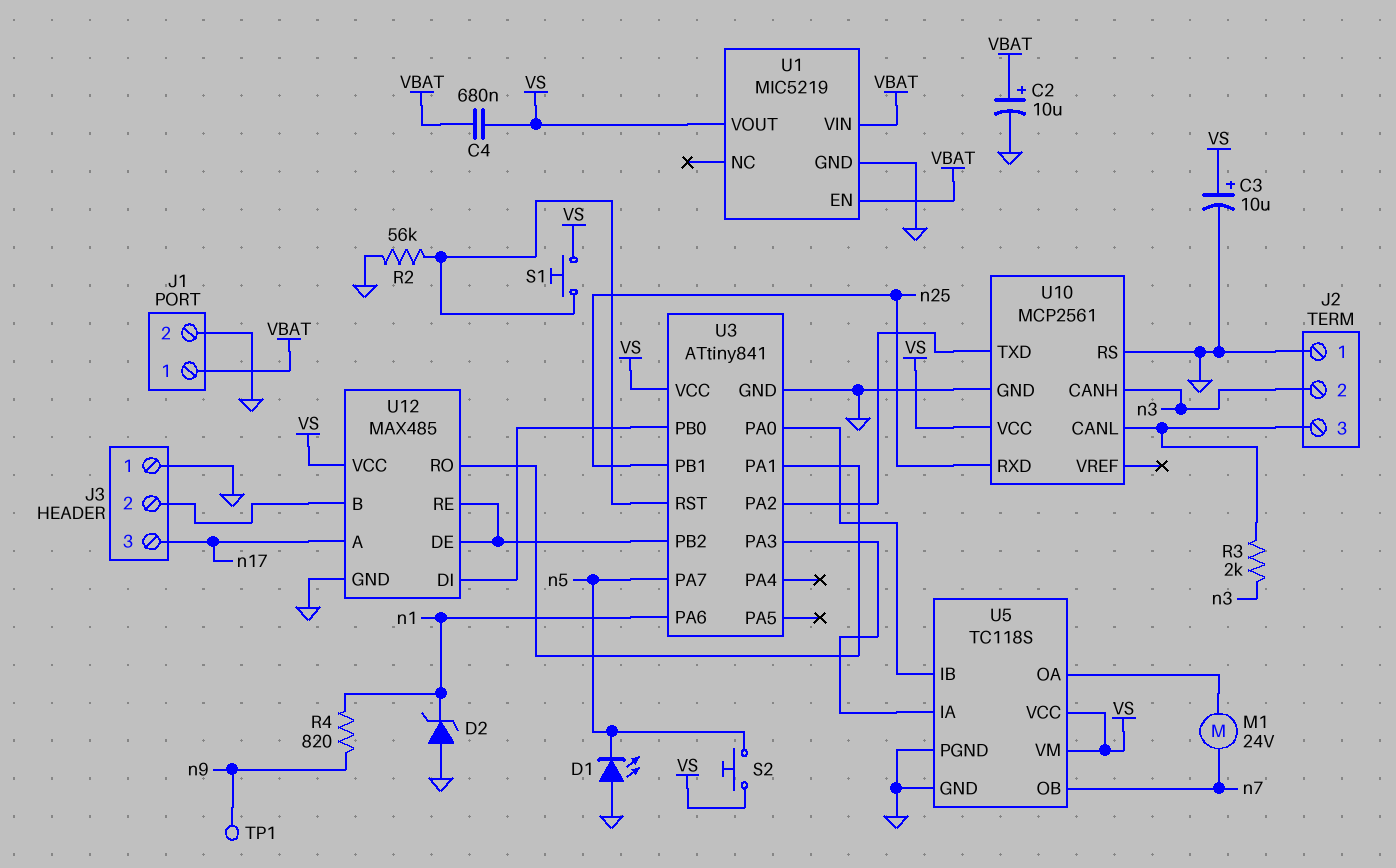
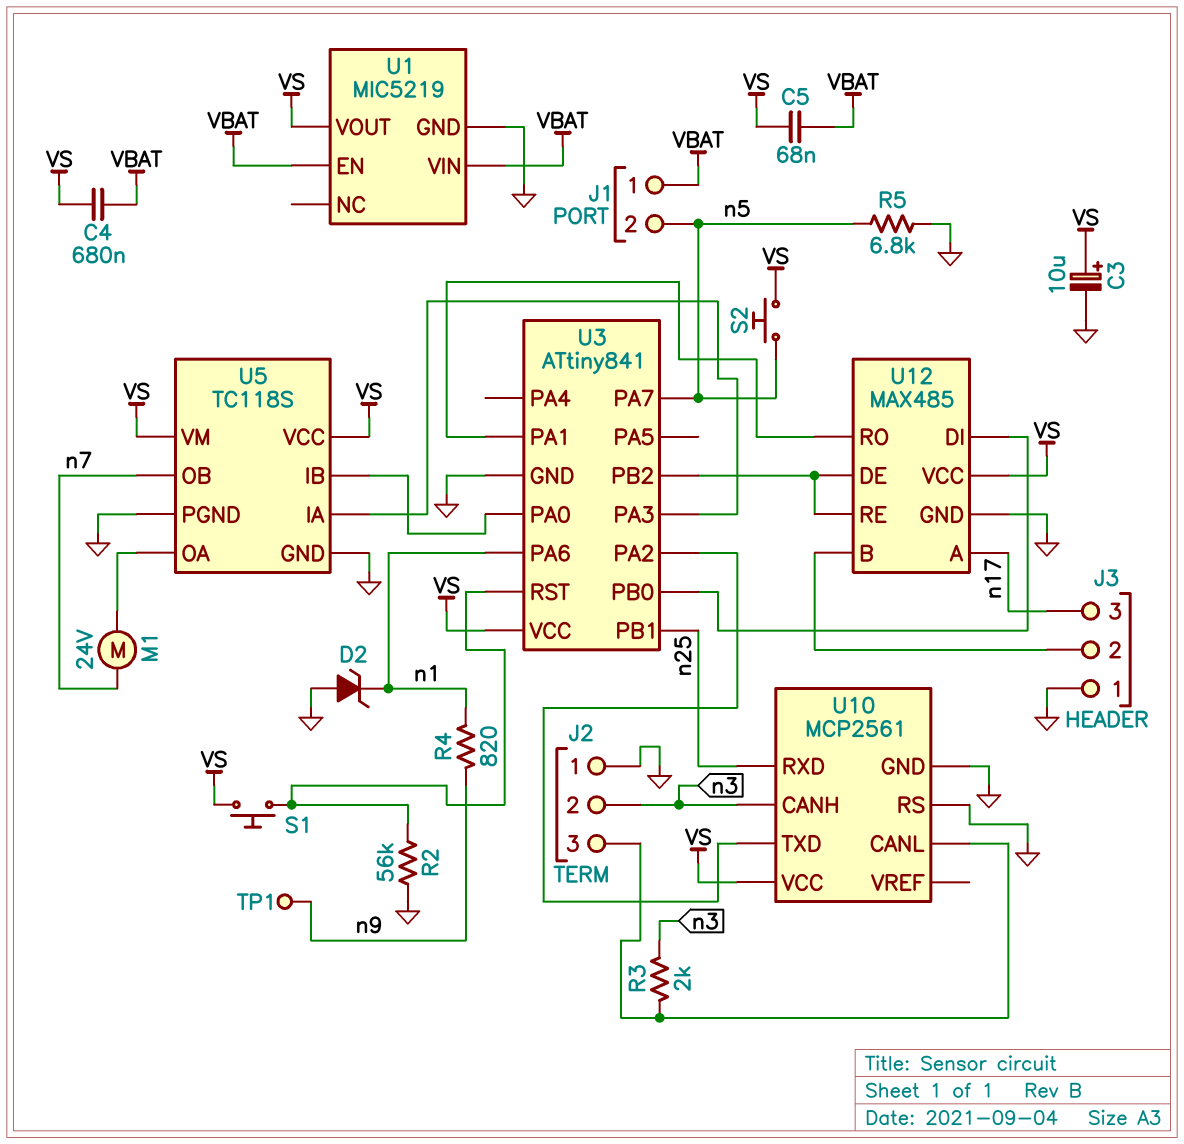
C2: 10uF (plus VBAT, minus GND) -> none
C5: none -> 68nF (VBAT, VS)
D1: LED (A GND, K n5) -> none
J1 pin 2: GND -> n5
R5: none -> 6.8k (GND, n5)

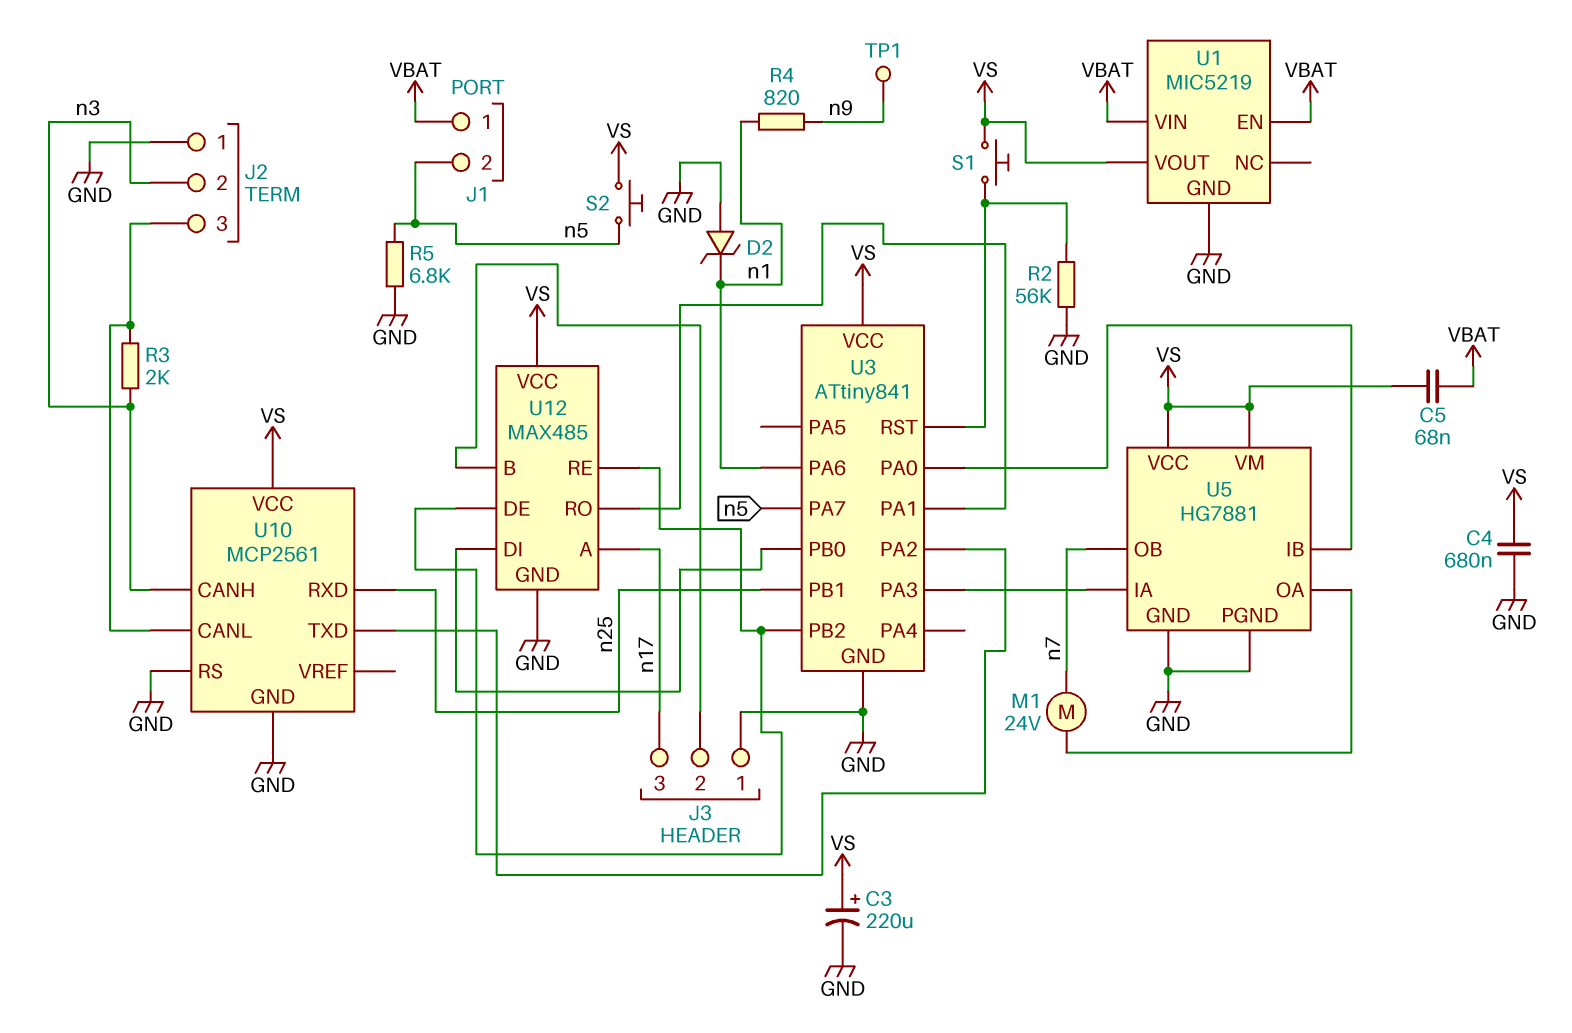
C3: 10uF (plus VS, minus GND) -> 220uF (plus VS, minus GND)
C4: 680nF (VBAT, VS) -> 680nF (GND, VS)
U5: TC118S -> HG7881

